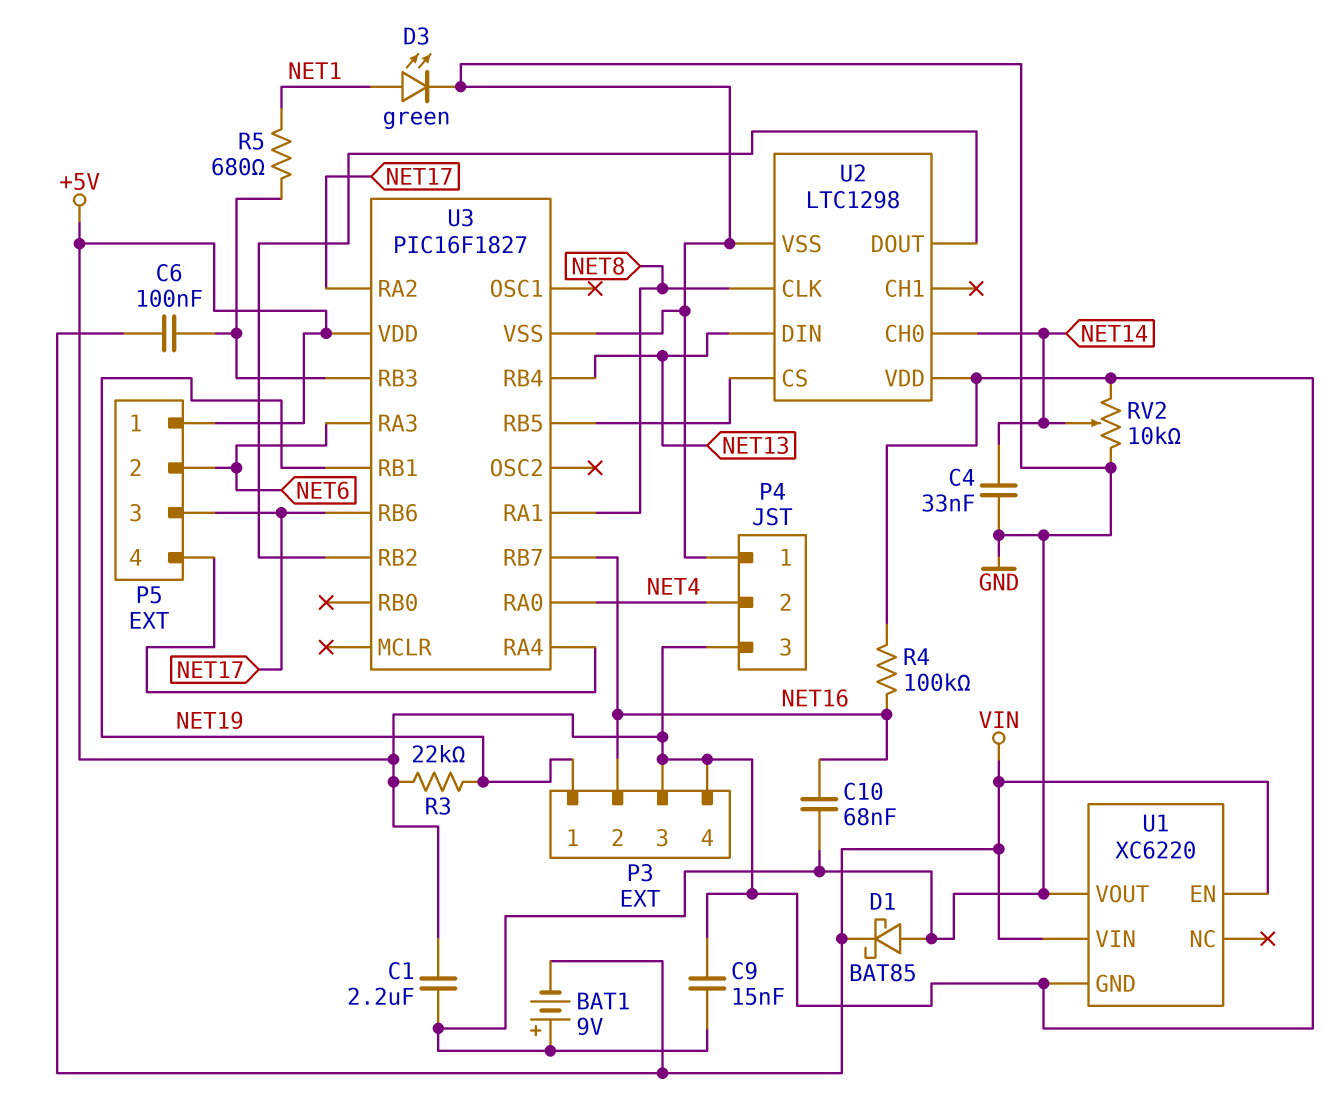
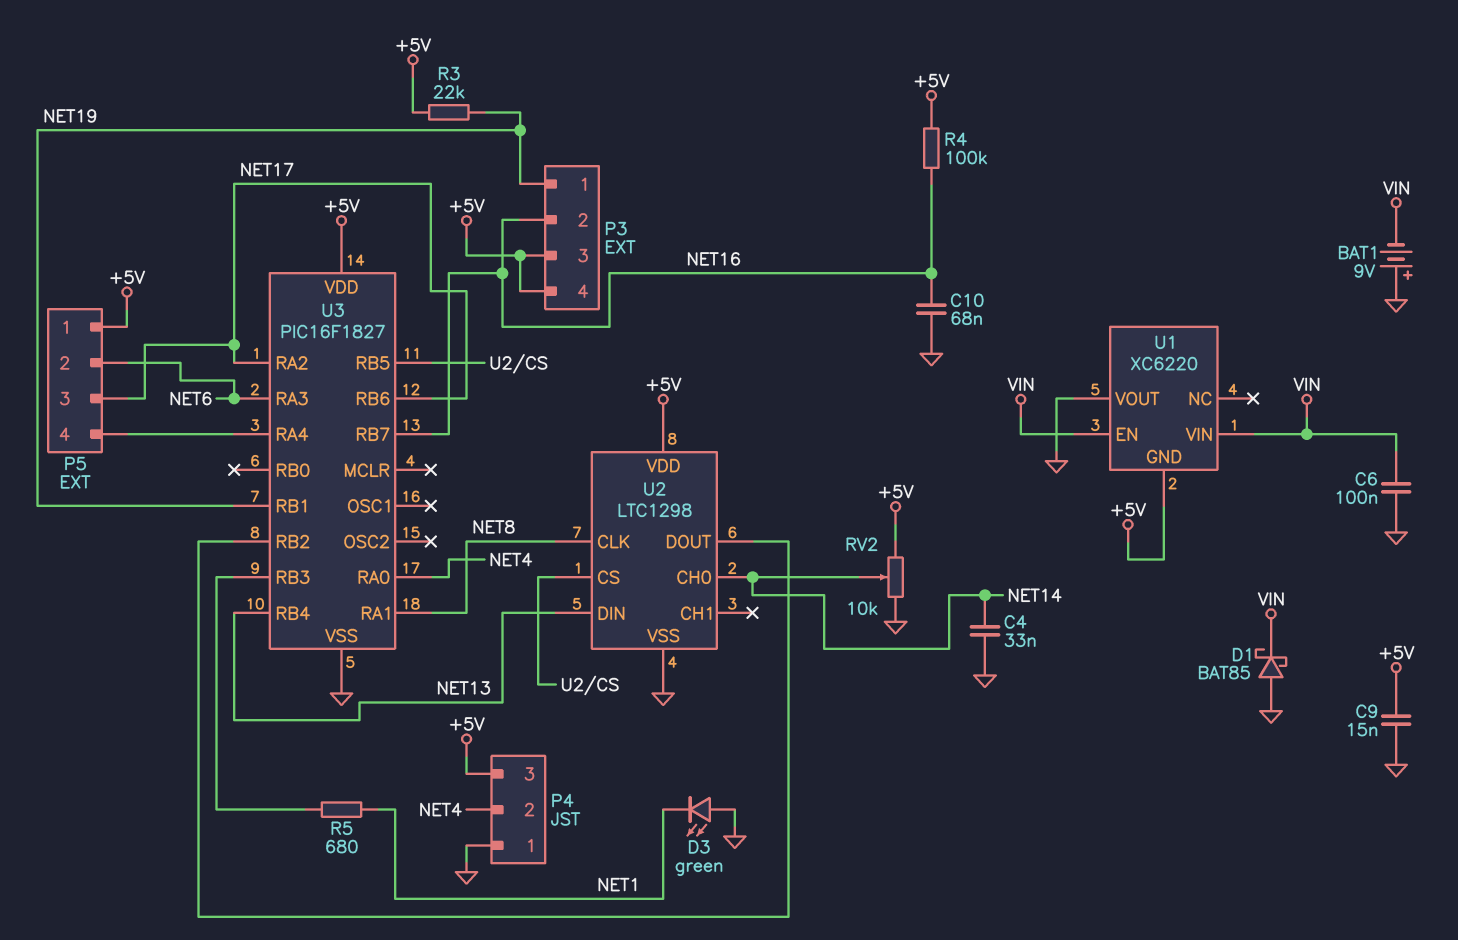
C1: 2.2uF (+5V, GND) -> none
C6: 100nF (U3/RB3, VIN) -> 100nF (GND, VIN)
D3: LED green (A NET1, K GND) -> LED green (A GND, K NET1)

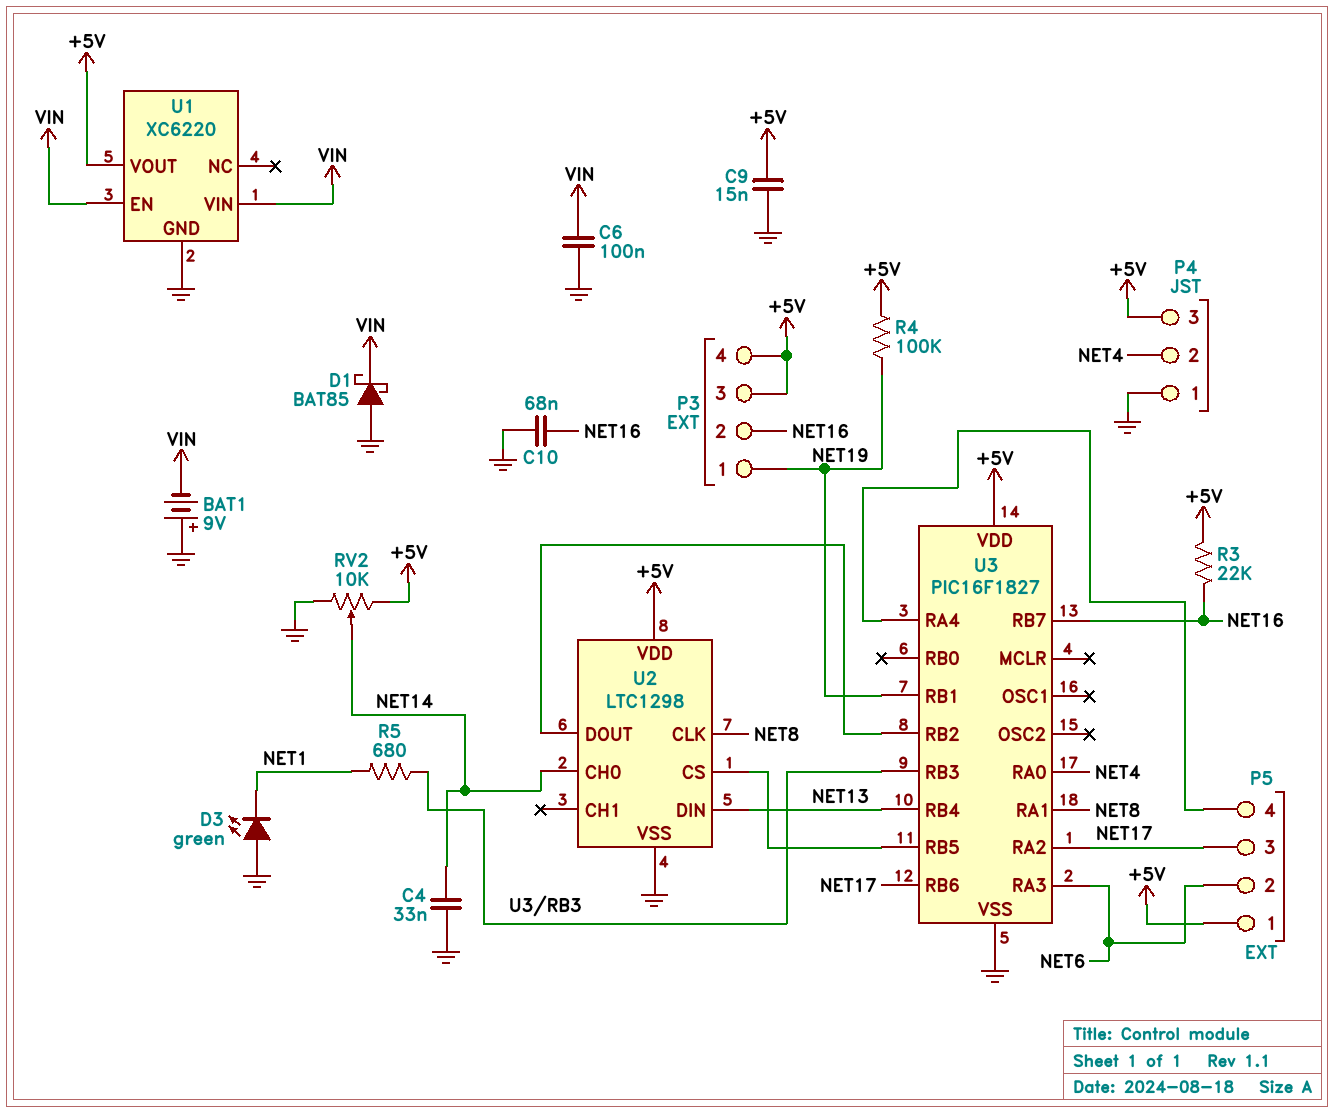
R3: 22k (+5V, NET19) -> 22k (+5V, NET16)
R4: 100k (+5V, NET16) -> 100k (+5V, NET19)
U1 pin GND: +5V -> GND
U1 pin VOUT: GND -> +5V

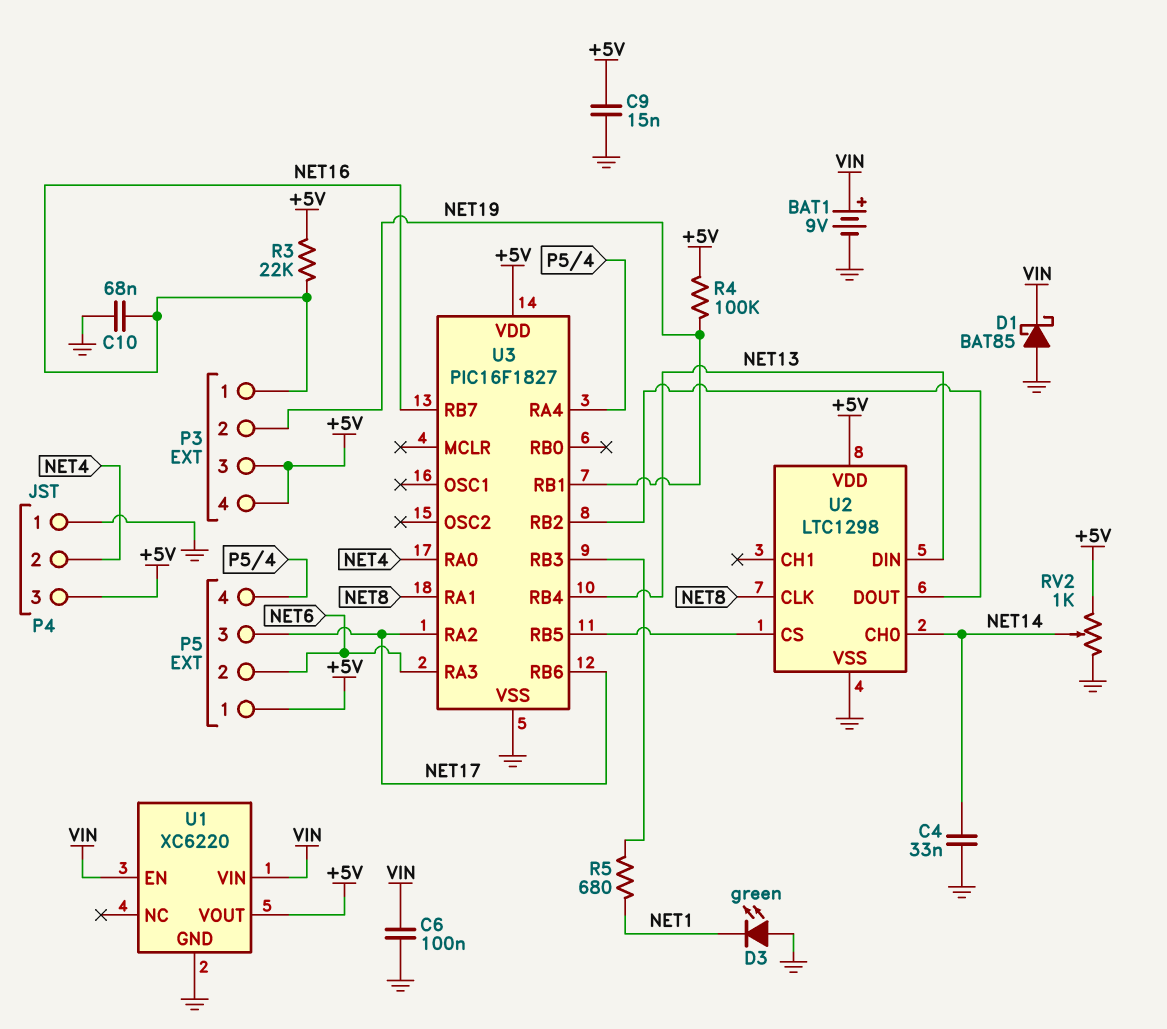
BAT1: 9V (plus GND, minus VIN) -> 9V (plus VIN, minus GND)
P3 pin 1: NET19 -> NET16
P3 pin 2: NET16 -> NET19
RV2: 10k (+5V, GND, wiper NET14) -> 1k (+5V, GND, wiper NET14)

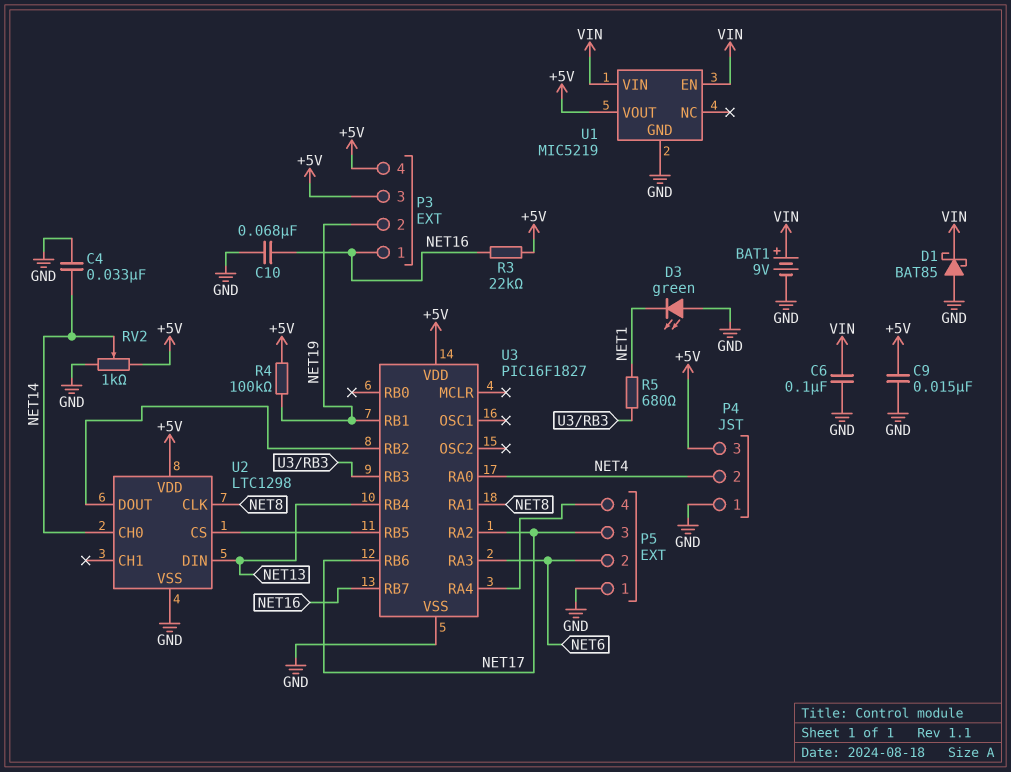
P5 pin 1: +5V -> GND
U1: XC6220 -> MIC5219

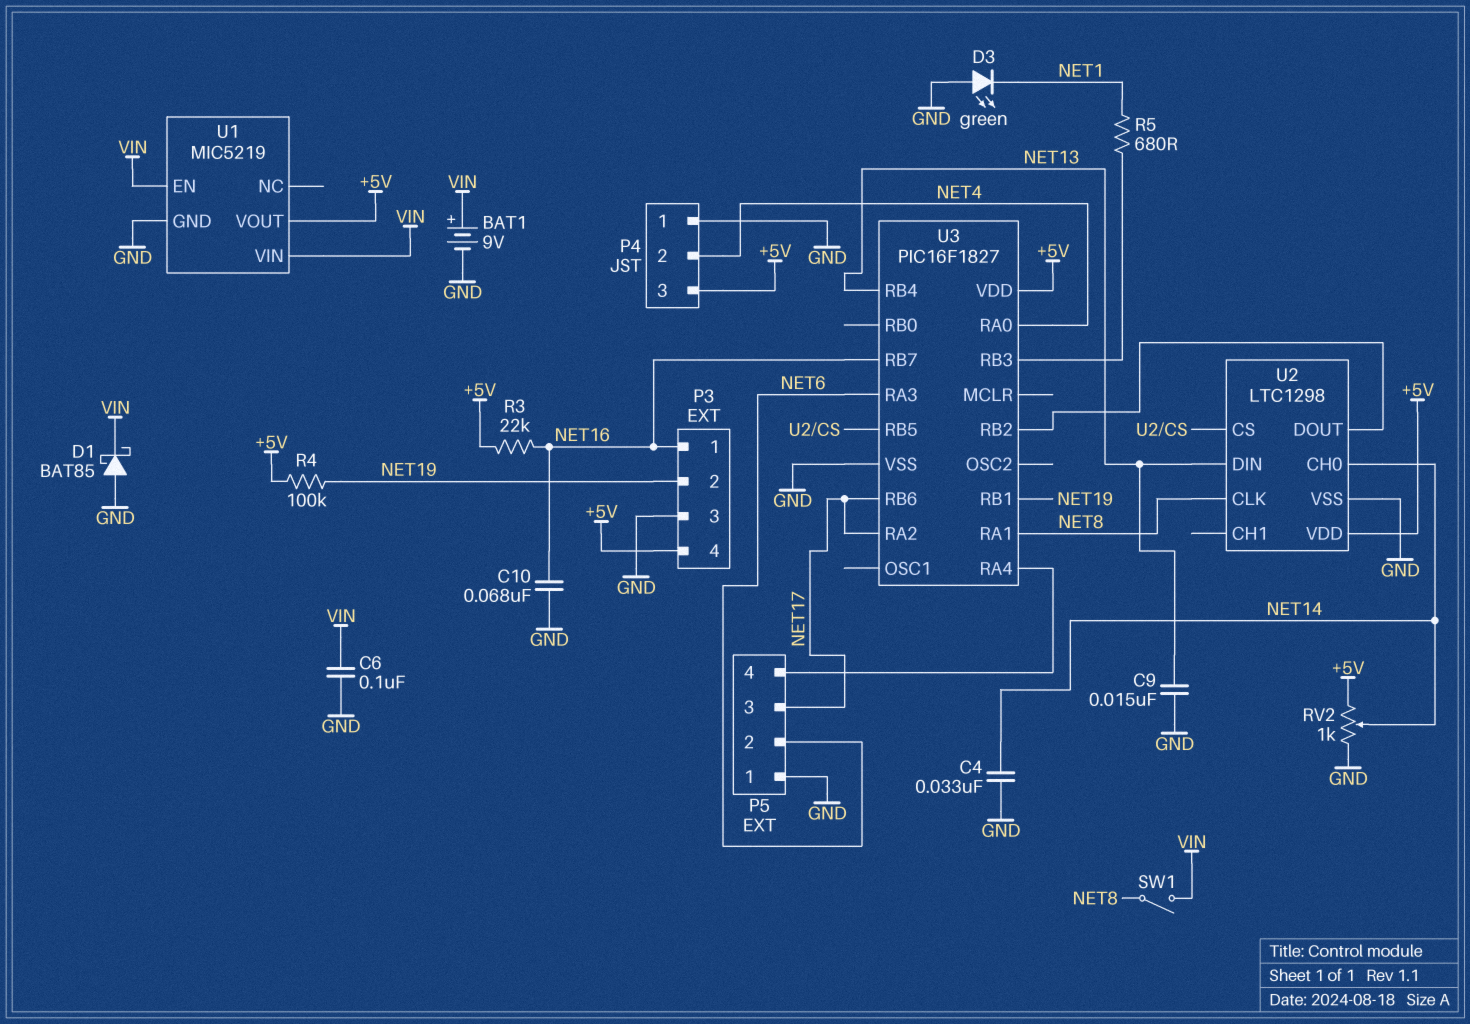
C9: 15nF (+5V, GND) -> 15nF (GND, NET13)
P3 pin 3: +5V -> GND
SW1: none -> switch (NET8, VIN)

